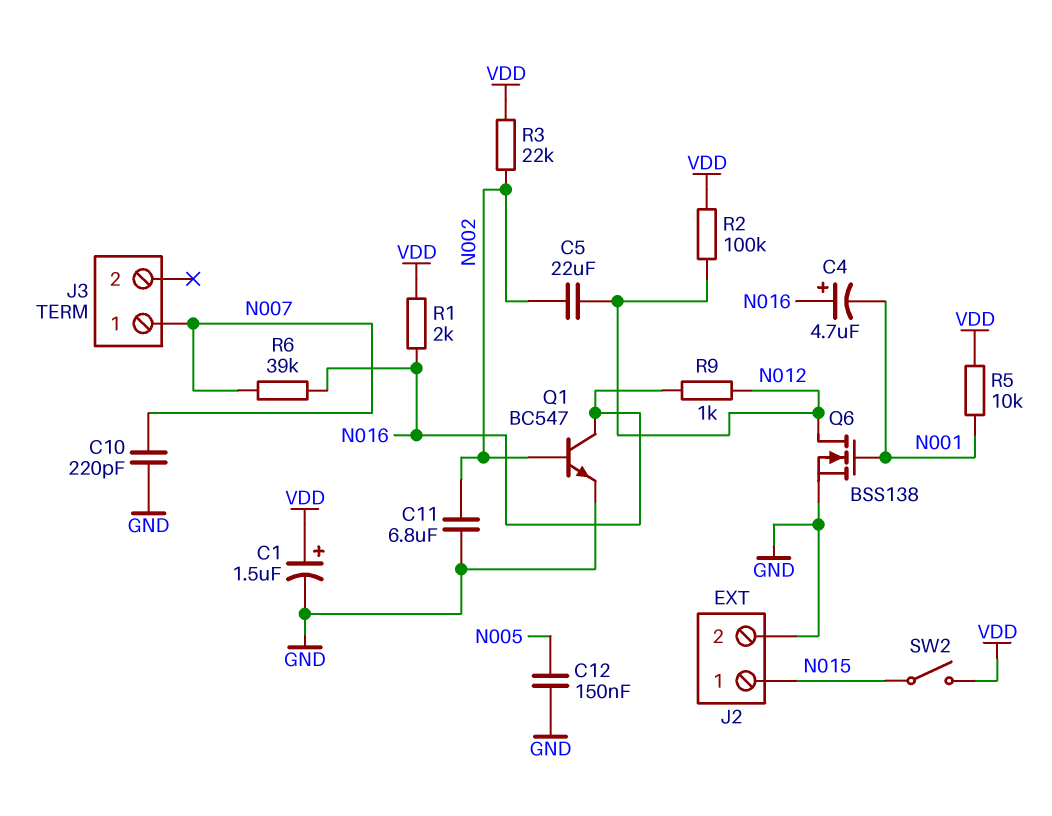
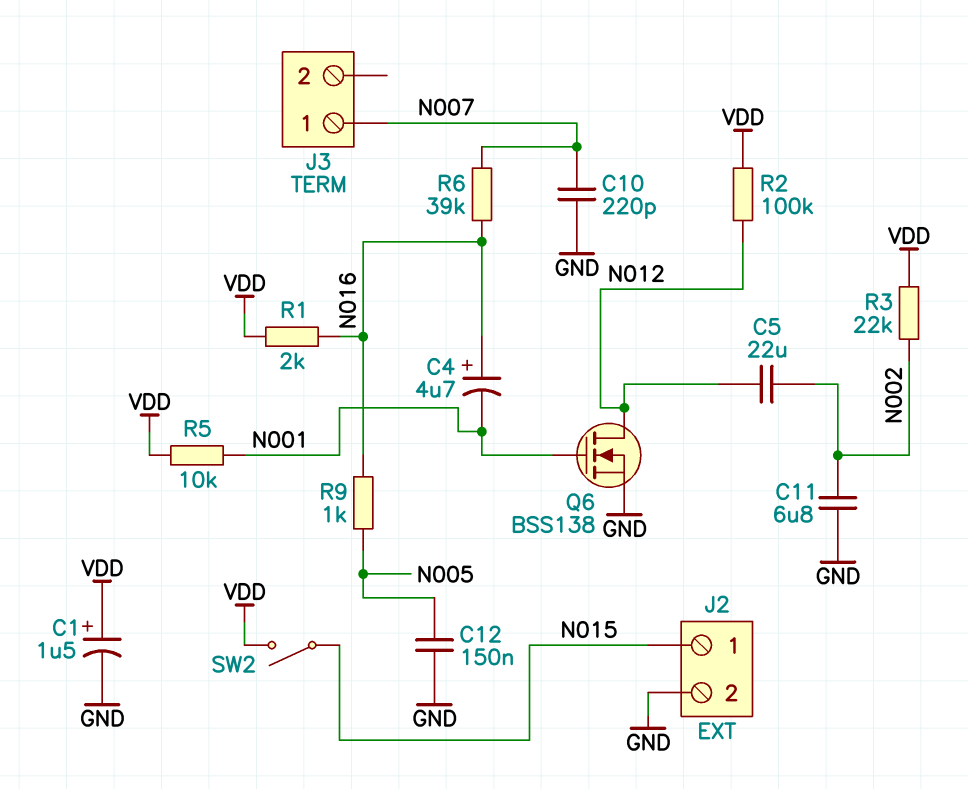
Q1: NPN BC547 (B N002, C N016, E GND) -> none
R9: 1k (N012, N016) -> 1k (N005, N016)

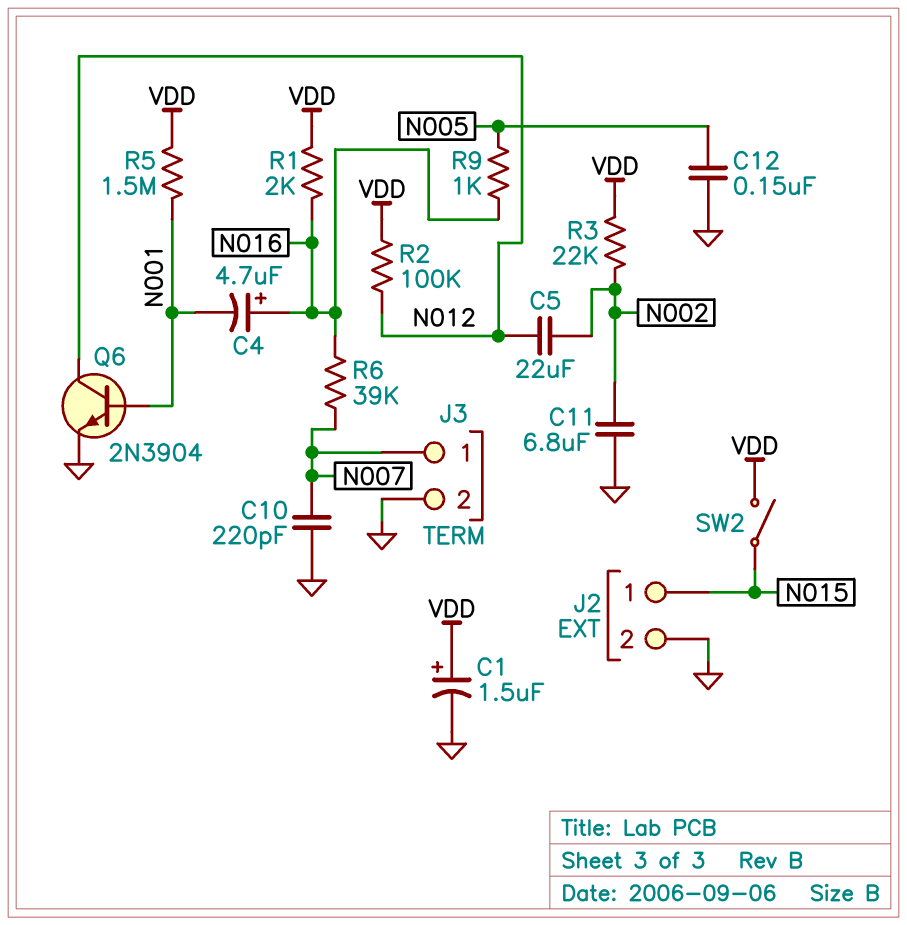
J3 pin 2: none -> GND
Q6: NMOS BSS138 (G N001, D N012, S GND) -> NPN 2N3904 (B N001, C N012, E GND)
R5: 10k (N001, VDD) -> 1.5M (N001, VDD)

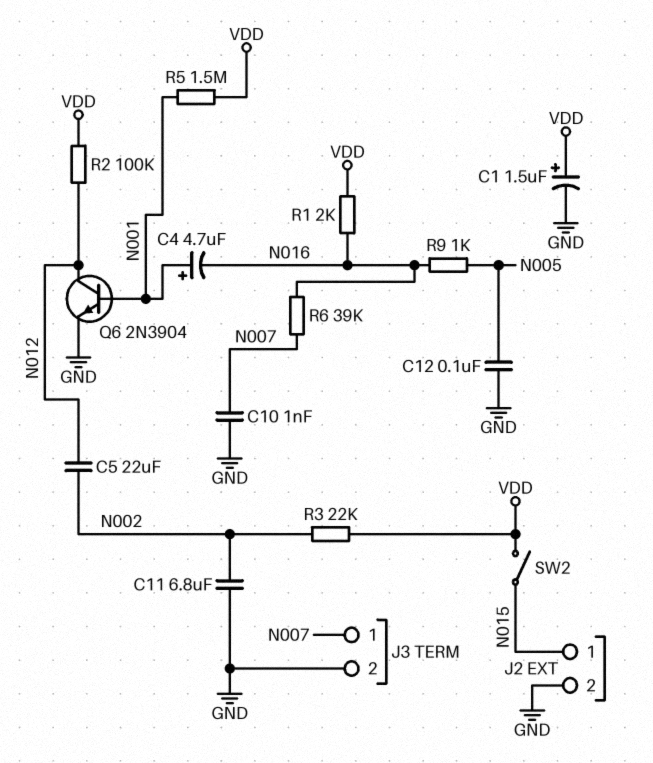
C4: 4.7uF (plus N016, minus N001) -> 4.7uF (plus N001, minus N016)
C10: 220pF (GND, N007) -> 1nF (GND, N007)
C12: 150nF (GND, N005) -> 100nF (GND, N005)

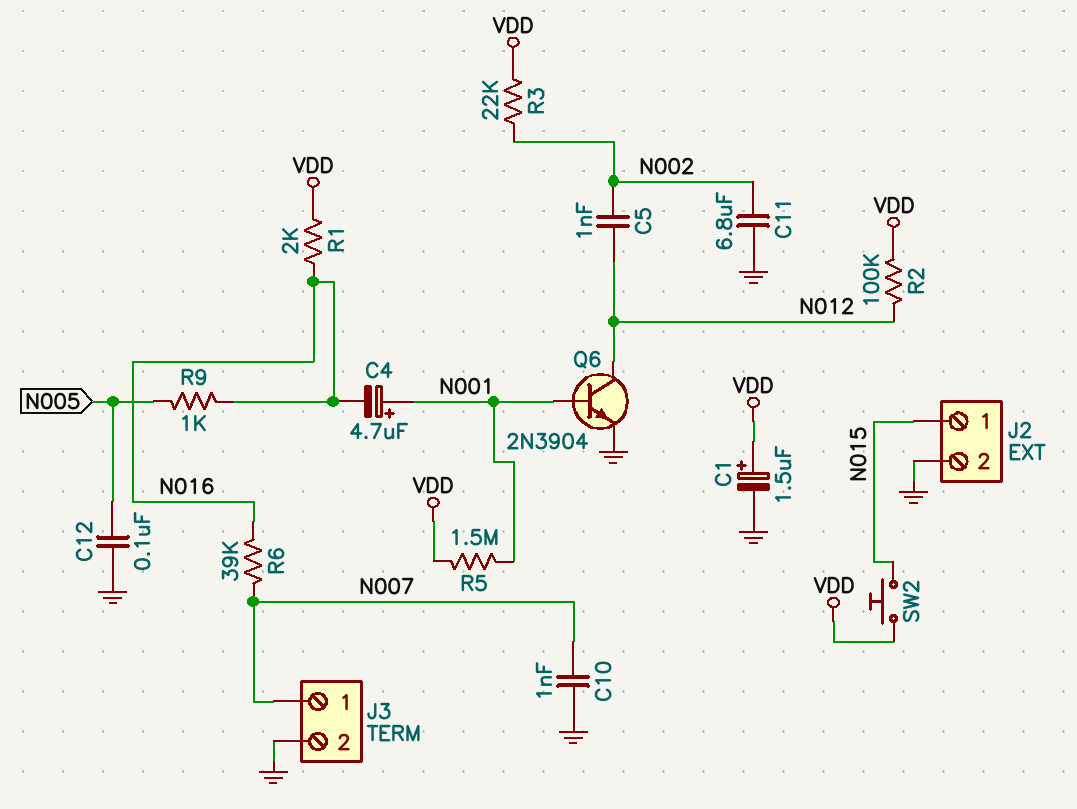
C5: 22uF (N002, N012) -> 1nF (N002, N012)
SW2: switch (N015, VDD) -> button (N015, VDD)

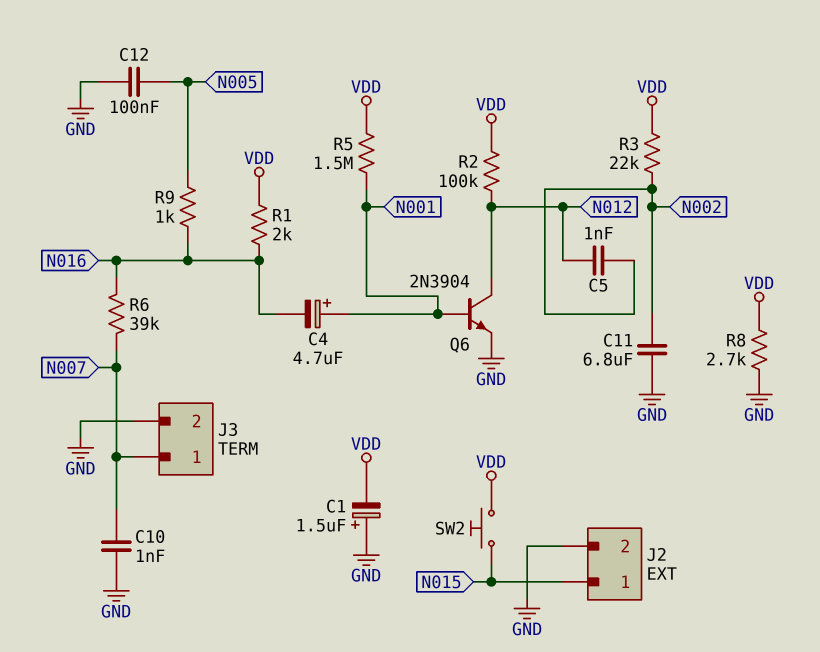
C1: 1.5uF (plus VDD, minus GND) -> 1.5uF (plus GND, minus VDD)
R8: none -> 2.7k (GND, VDD)

